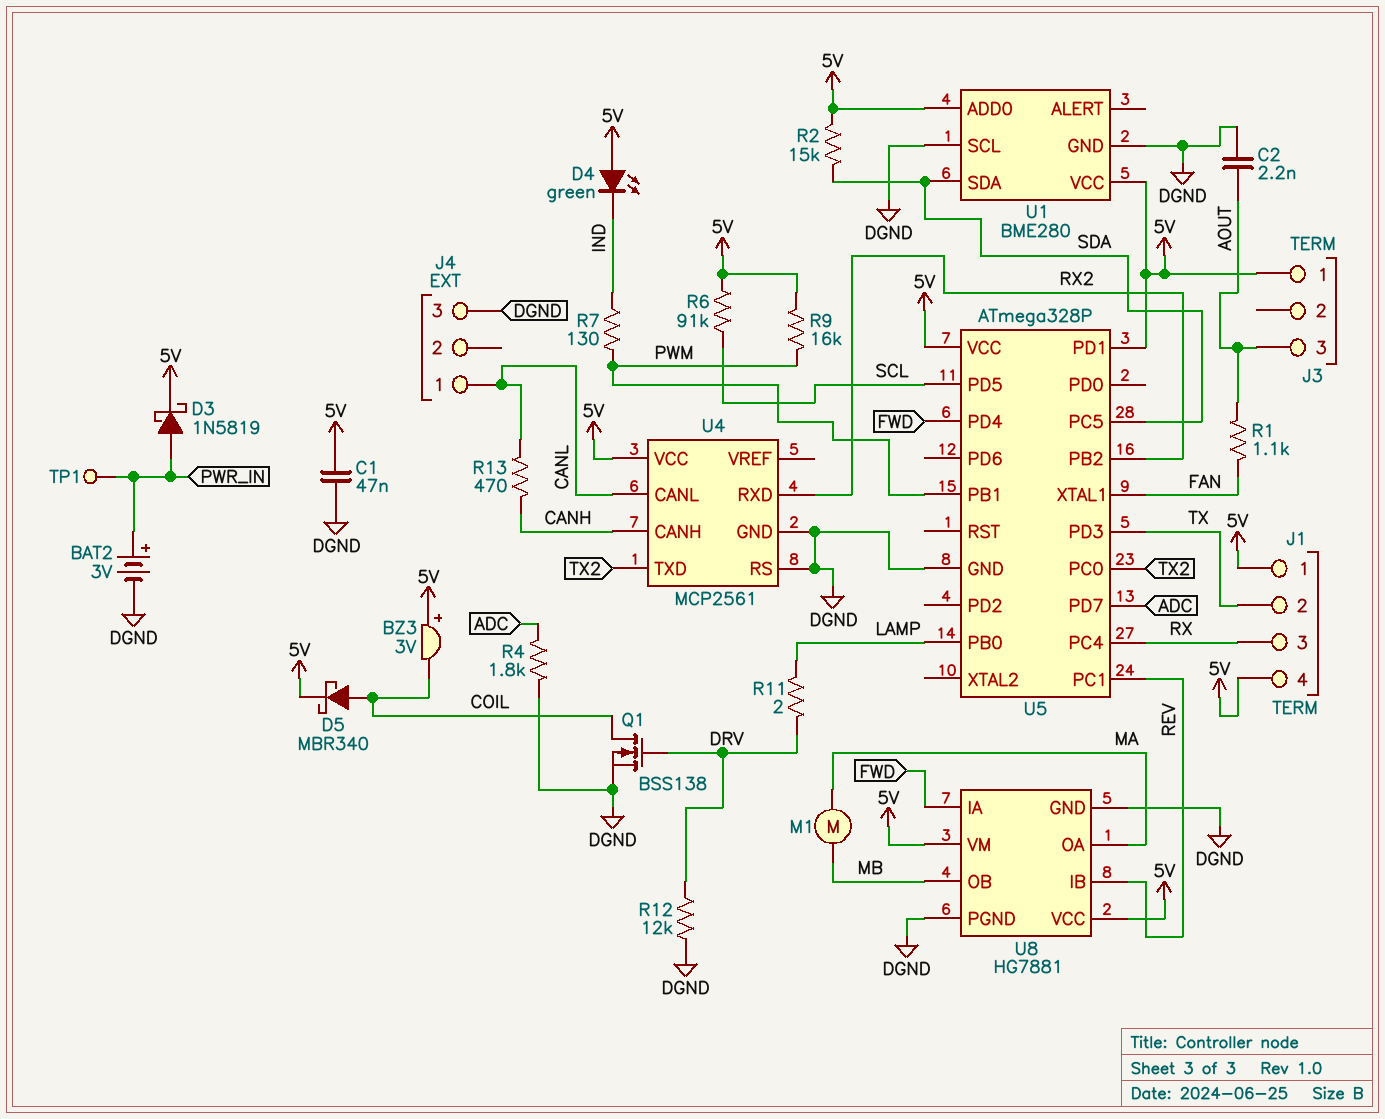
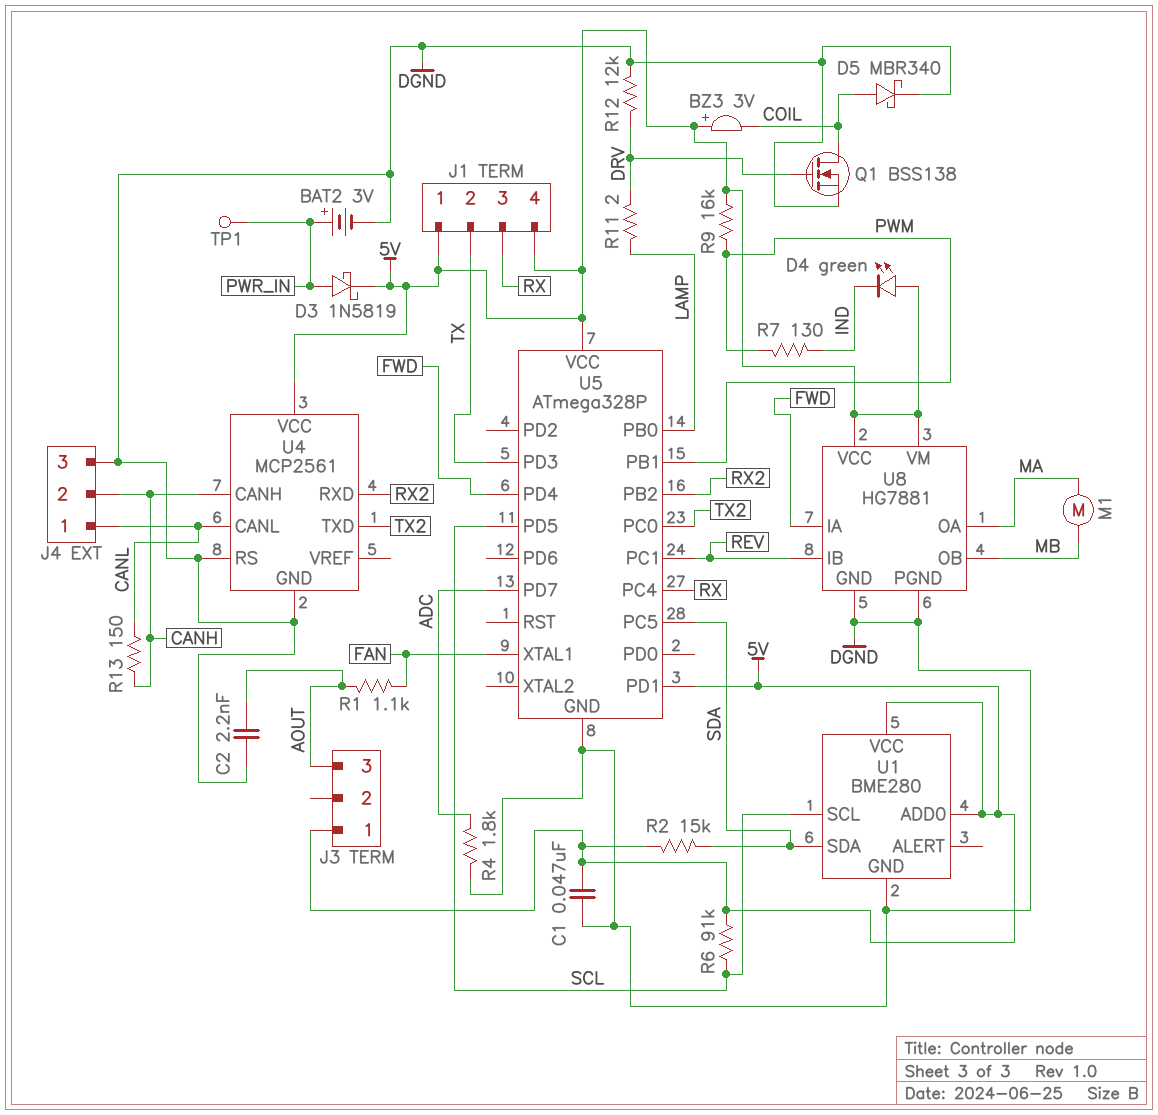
D5: schottky MBR340 (A COIL, K 5V) -> schottky MBR340 (A COIL, K DGND)
J4 pin 2: none -> CANH
R13: 470 (CANH, CANL) -> 150 (CANH, CANL)
U1 pin SCL: DGND -> SCL

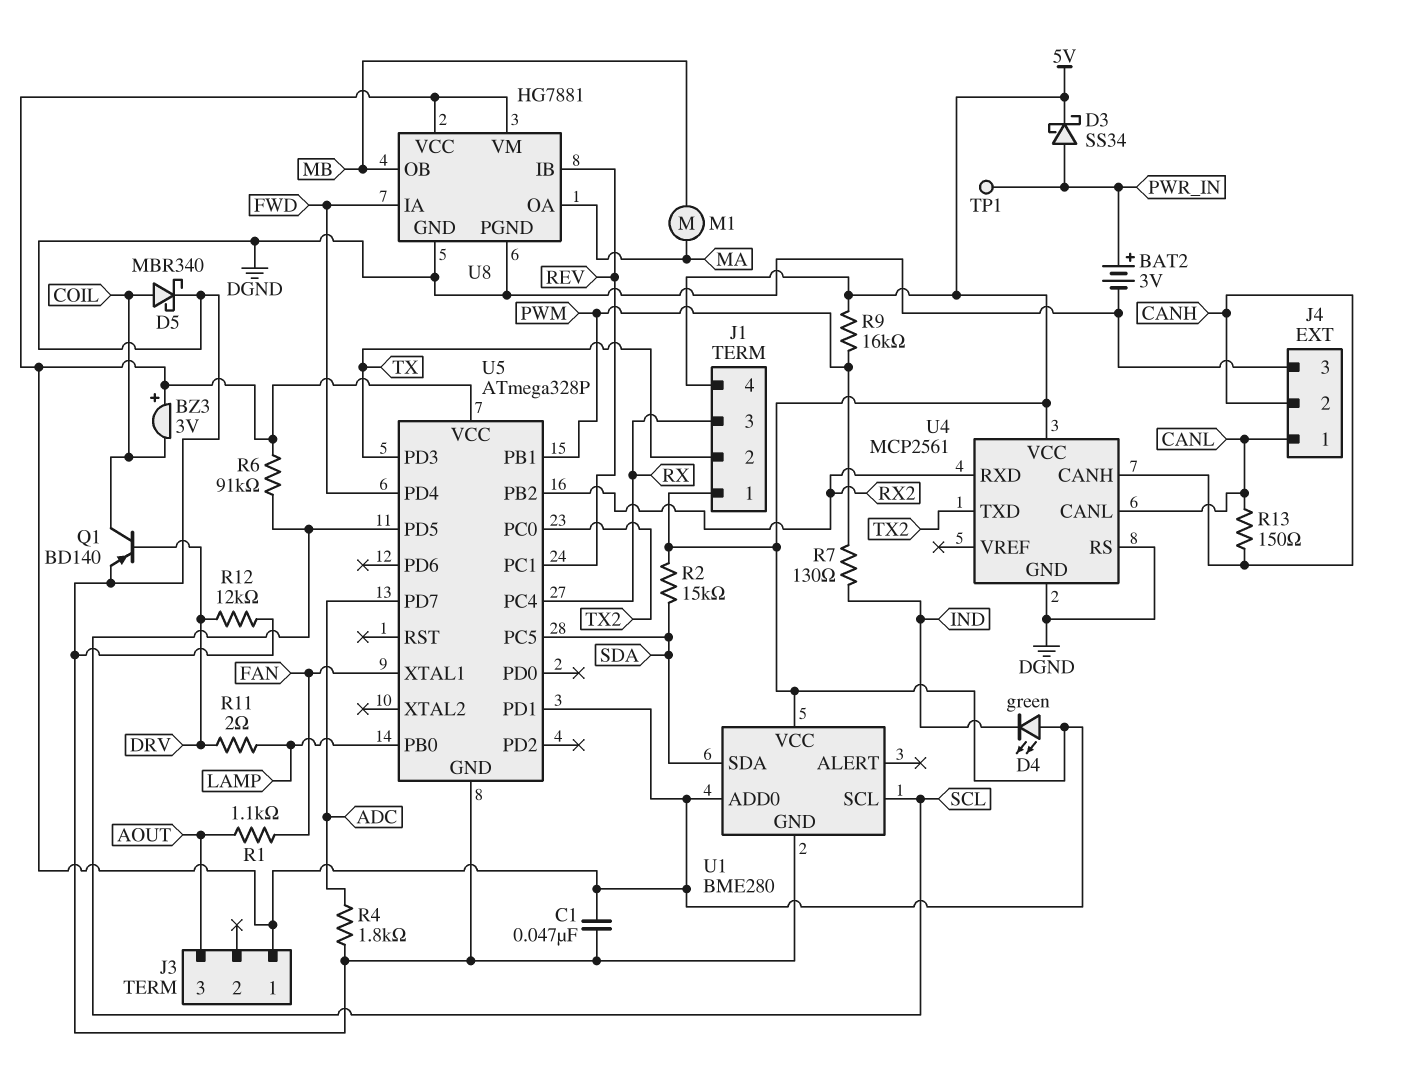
C2: 2.2nF (AOUT, DGND) -> none
D3: schottky 1N5819 (A PWR_IN, K 5V) -> schottky SS34 (A PWR_IN, K 5V)
Q1: NMOS BSS138 (G DRV, D COIL, S DGND) -> PNP BD140 (B DRV, C COIL, E DGND)

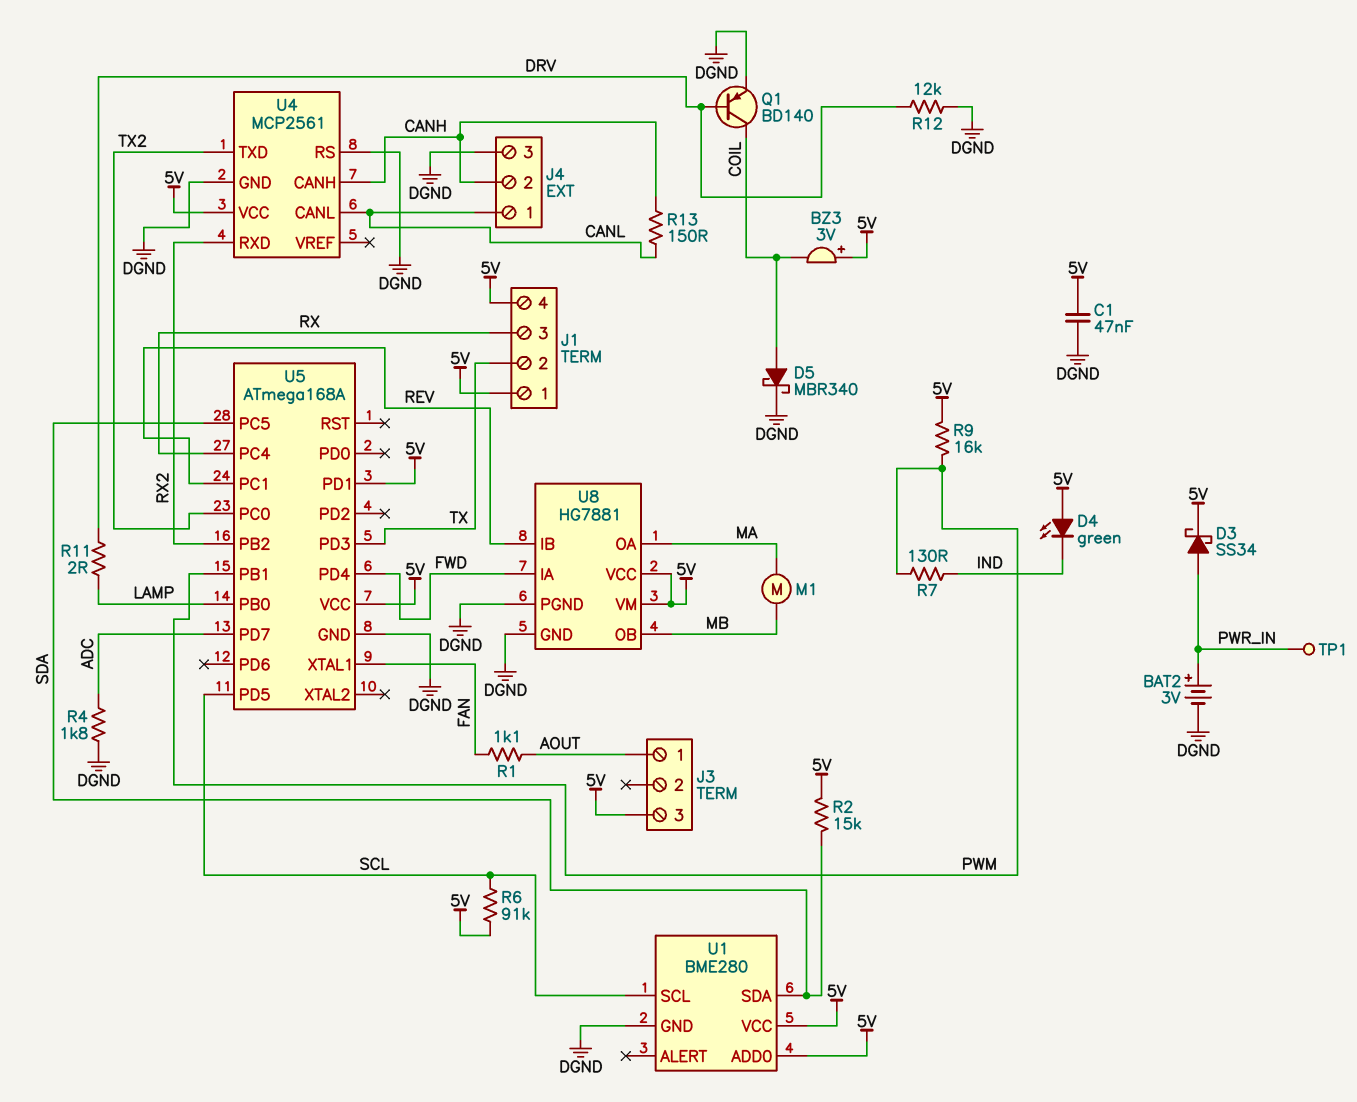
J3 pin 1: 5V -> AOUT
J3 pin 3: AOUT -> 5V
U5: ATmega328P -> ATmega168A

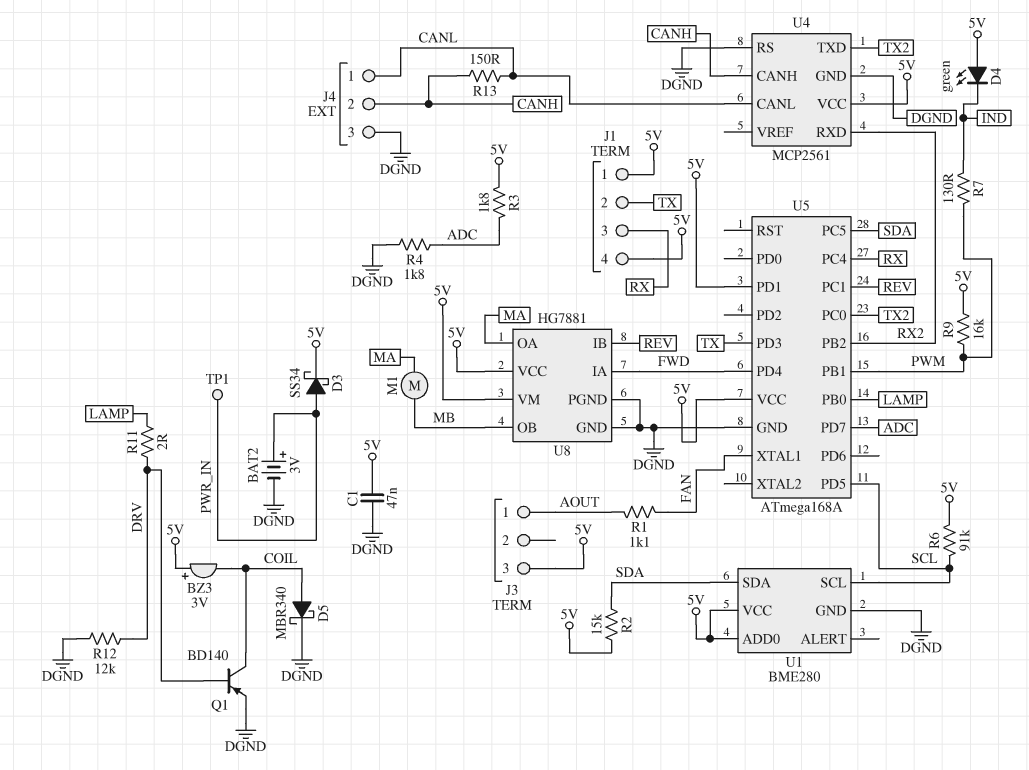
R3: none -> 1.8k (5V, ADC)

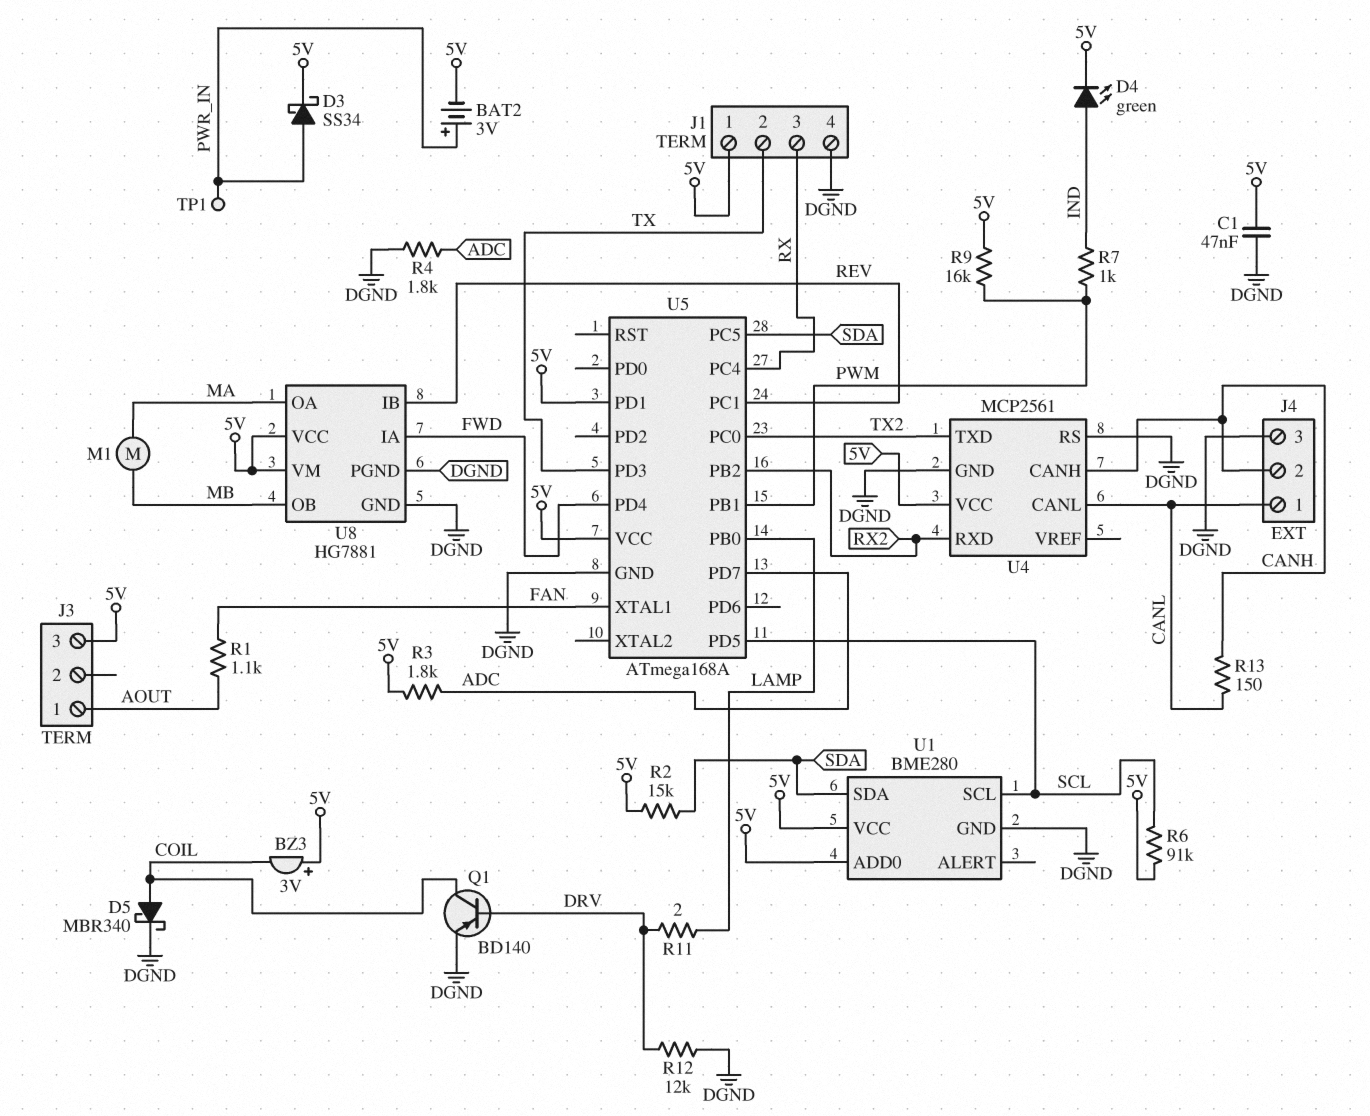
BAT2: 3V (plus PWR_IN, minus DGND) -> 3V (plus PWR_IN, minus 5V)
D4: LED green (A 5V, K IND) -> LED green (A IND, K 5V)
J1 pin 4: 5V -> DGND
R7: 130 (IND, PWM) -> 1k (IND, PWM)

